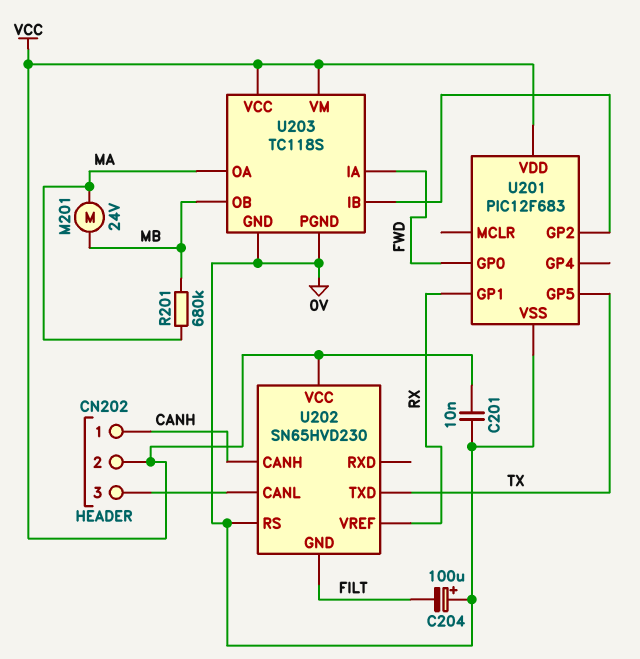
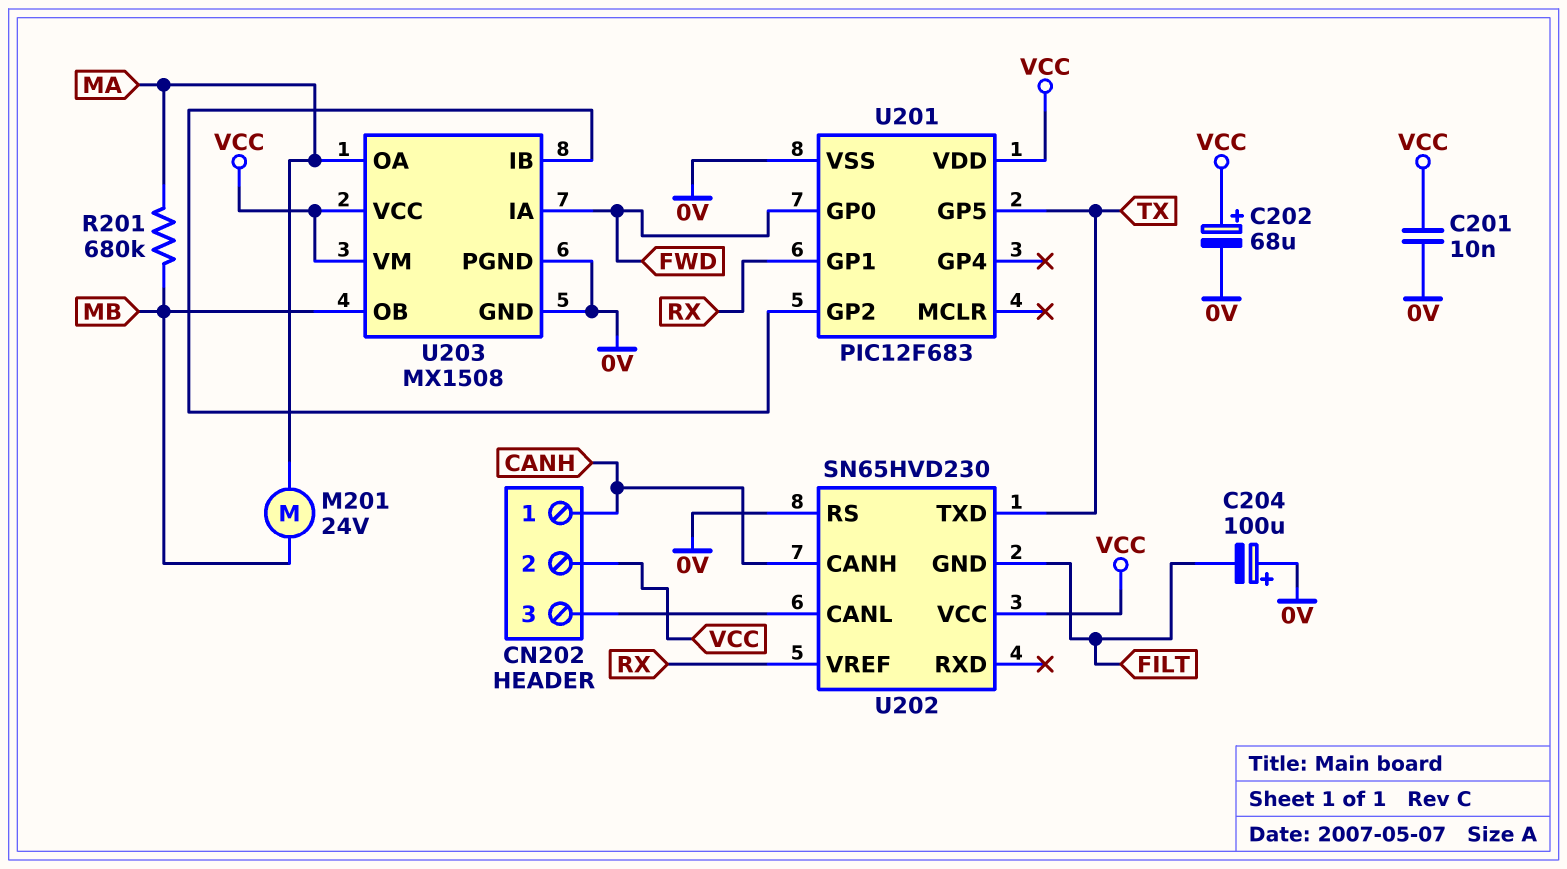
C202: none -> 68uF (plus VCC, minus 0V)
U203: TC118S -> MX1508

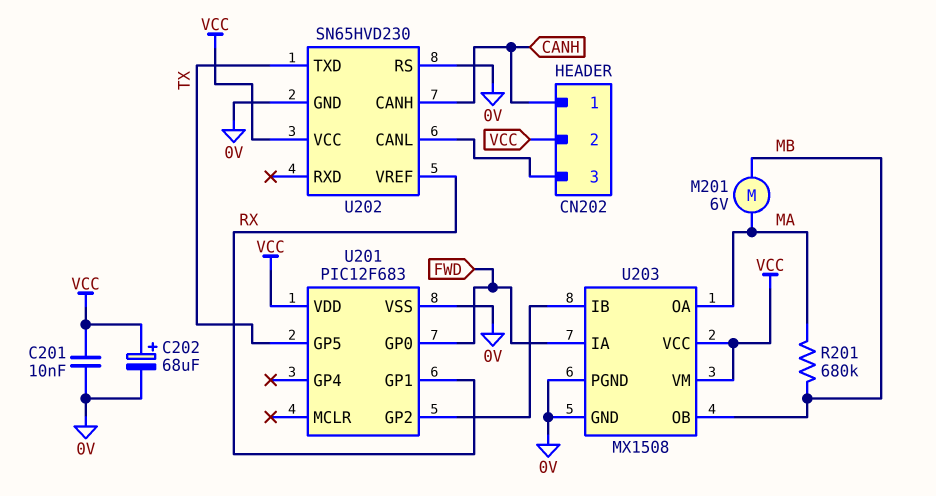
C204: 100uF (plus 0V, minus FILT) -> none
M201: motor 24V (MA, MB) -> motor 6V (MA, MB)
U202 pin GND: FILT -> 0V

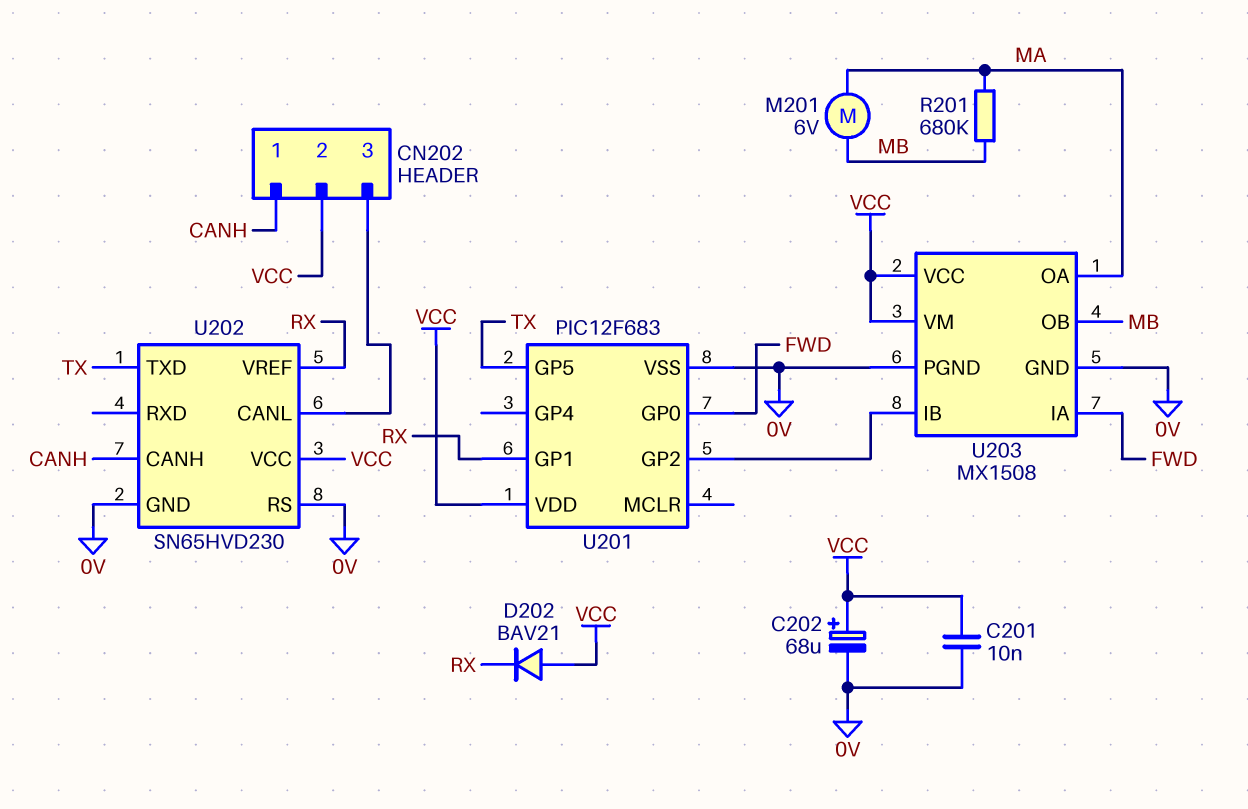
D202: none -> diode BAV21 (A VCC, K RX)

